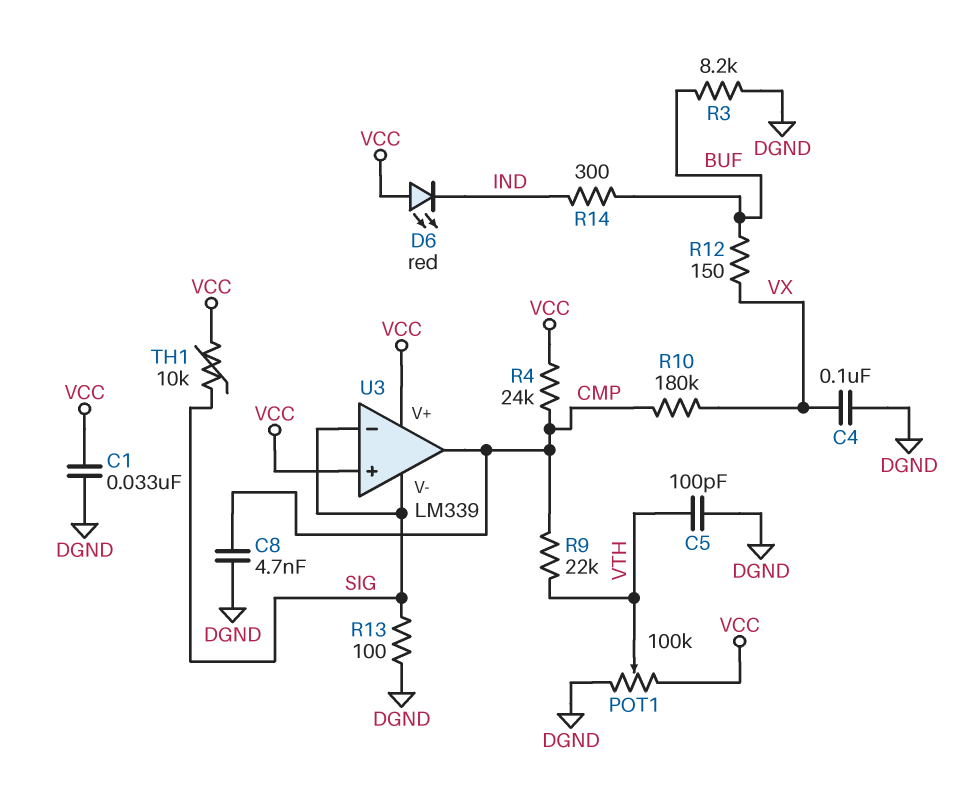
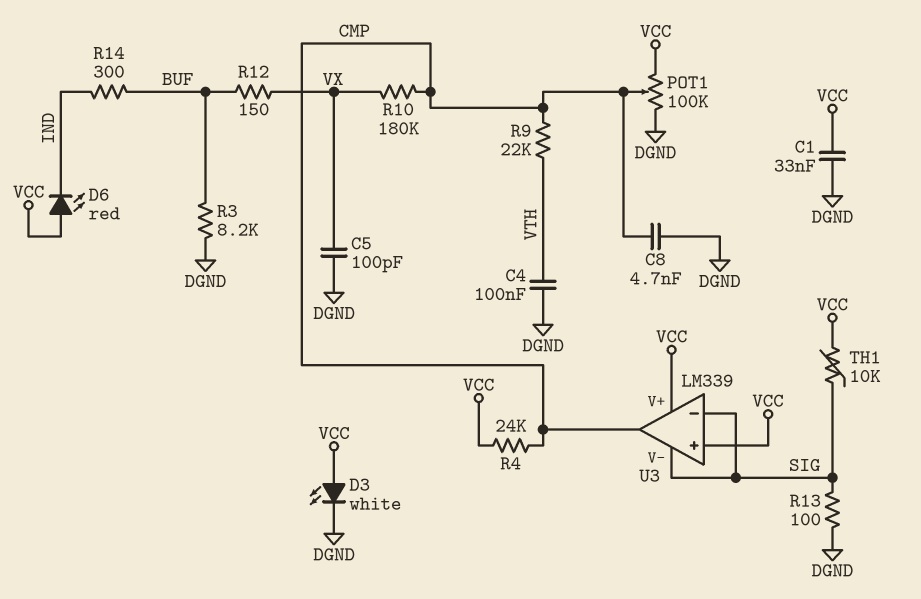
C4: 100nF (DGND, VX) -> 100nF (DGND, VTH)
C5: 100pF (DGND, VTH) -> 100pF (DGND, VX)
D3: none -> LED white (A VCC, K DGND)
POT1: 100k (DGND, VCC, wiper VTH) -> 100k (DGND, VCC, wiper CMP)

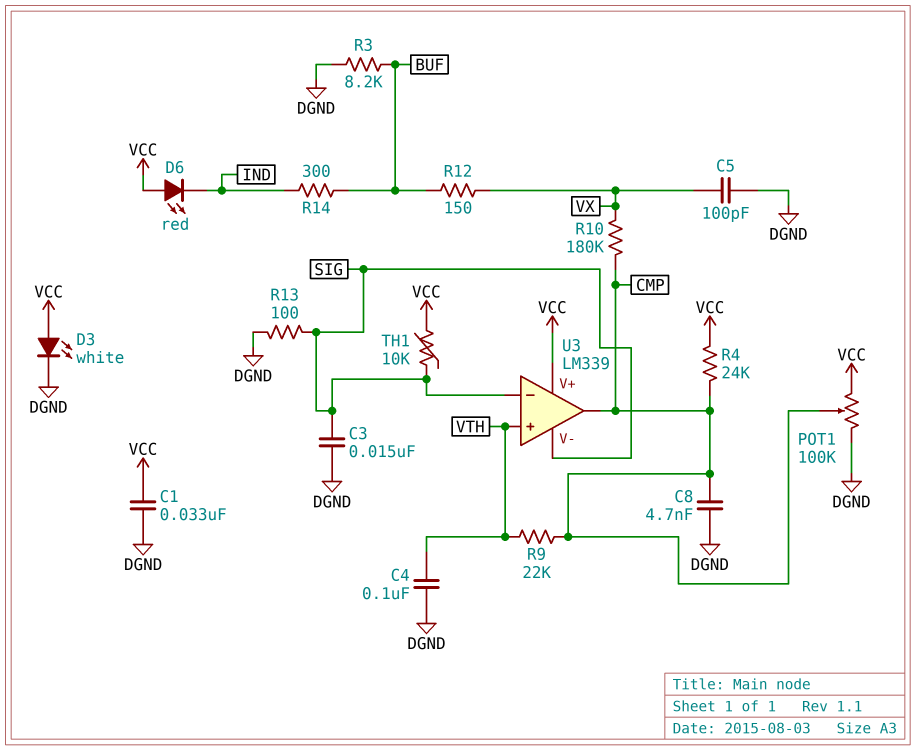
C3: none -> 15nF (DGND, SIG)
U3 pin in+: VCC -> VTH

